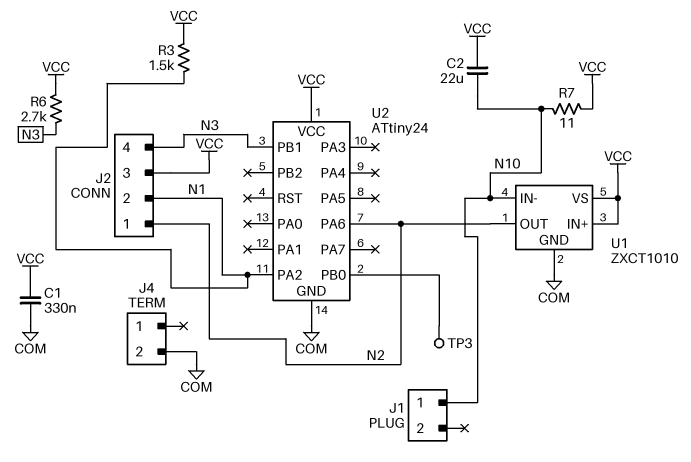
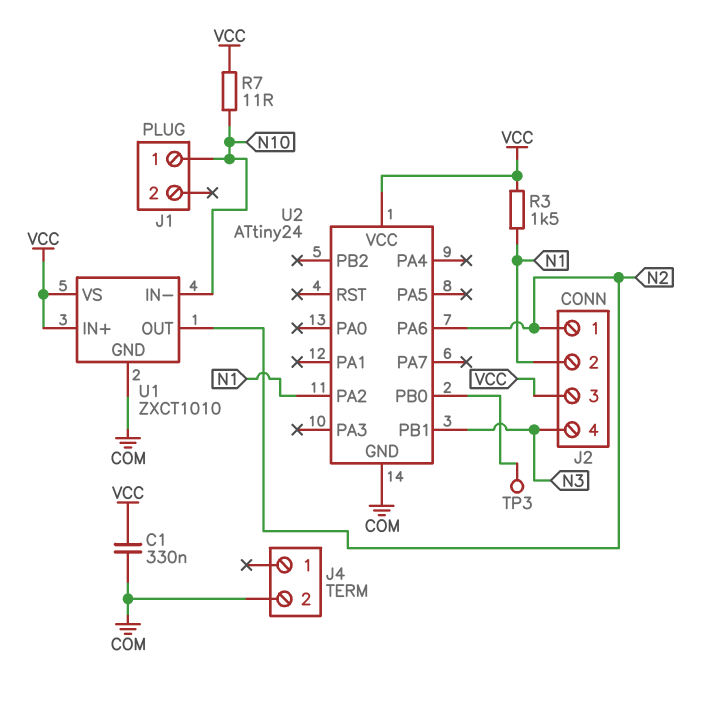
C2: 22uF (N10, VCC) -> none
R6: 2.7k (N3, VCC) -> none

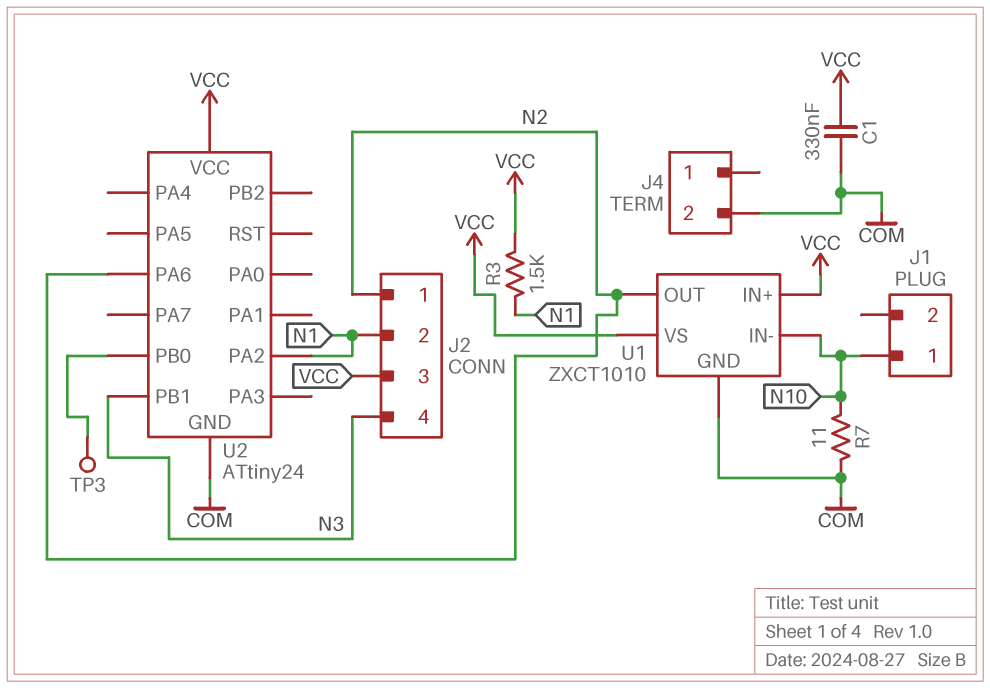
R7: 11 (N10, VCC) -> 11 (COM, N10)

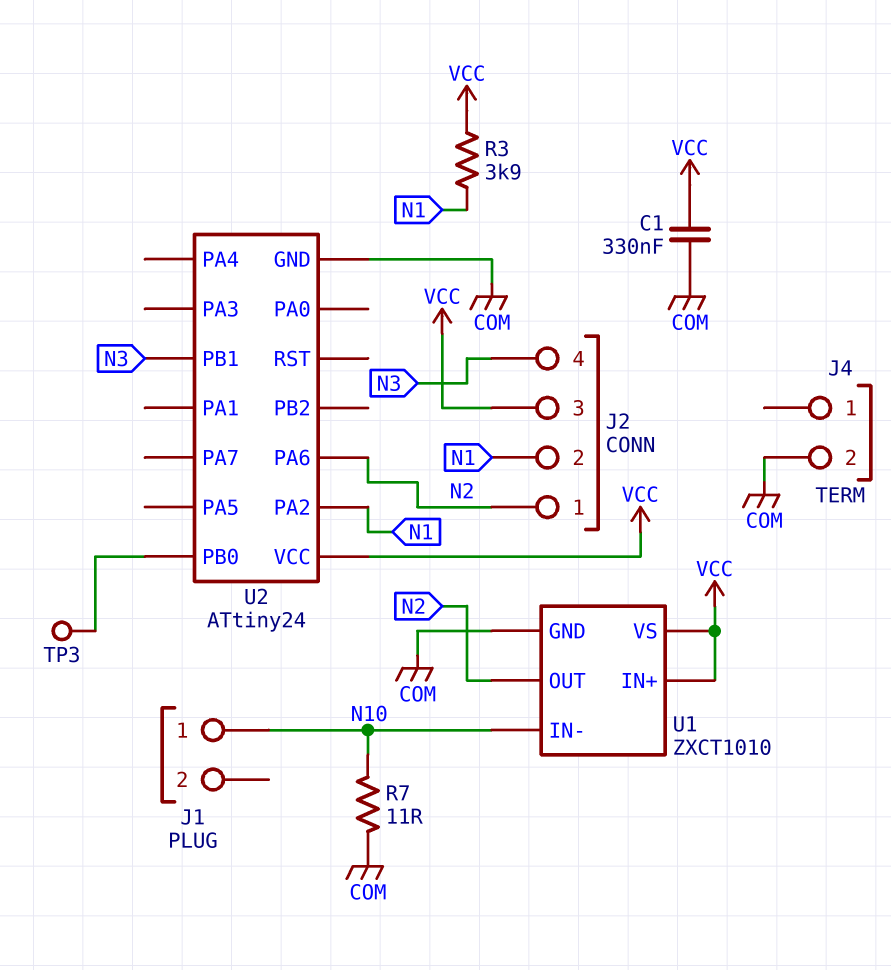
R3: 1.5k (N1, VCC) -> 3.9k (N1, VCC)

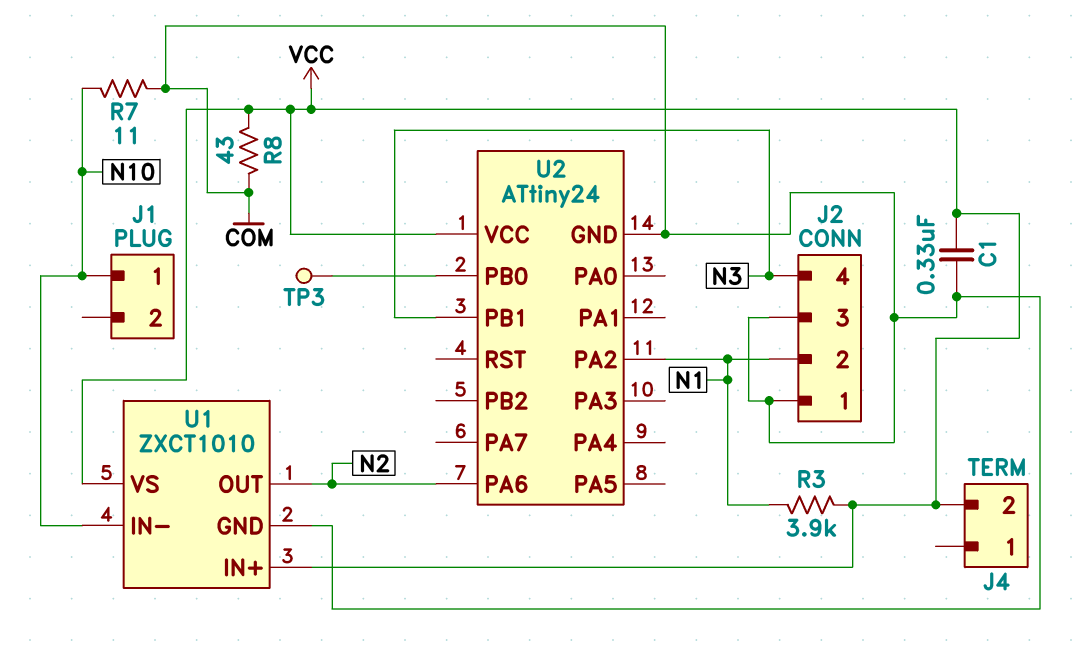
J2 pin 1: N2 -> COM
J2 pin 3: VCC -> COM
J4 pin 2: COM -> VCC
R8: none -> 43 (COM, VCC)

